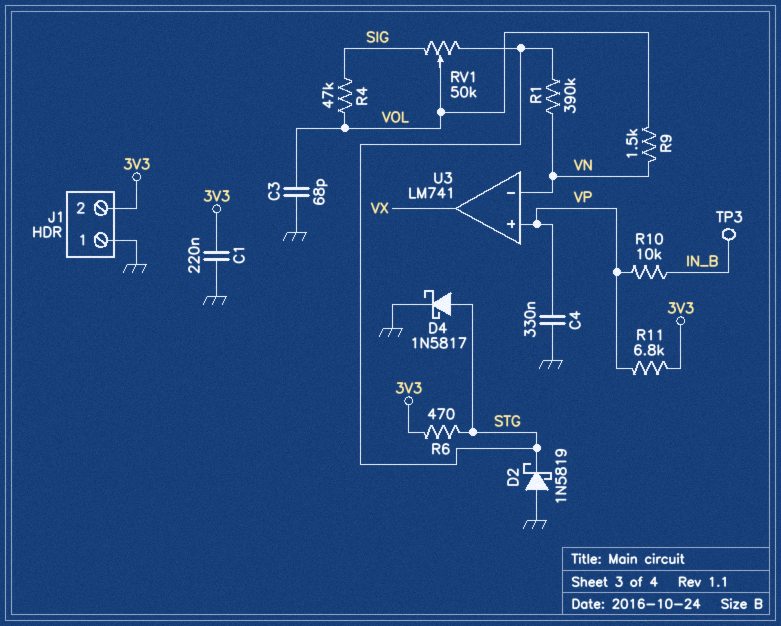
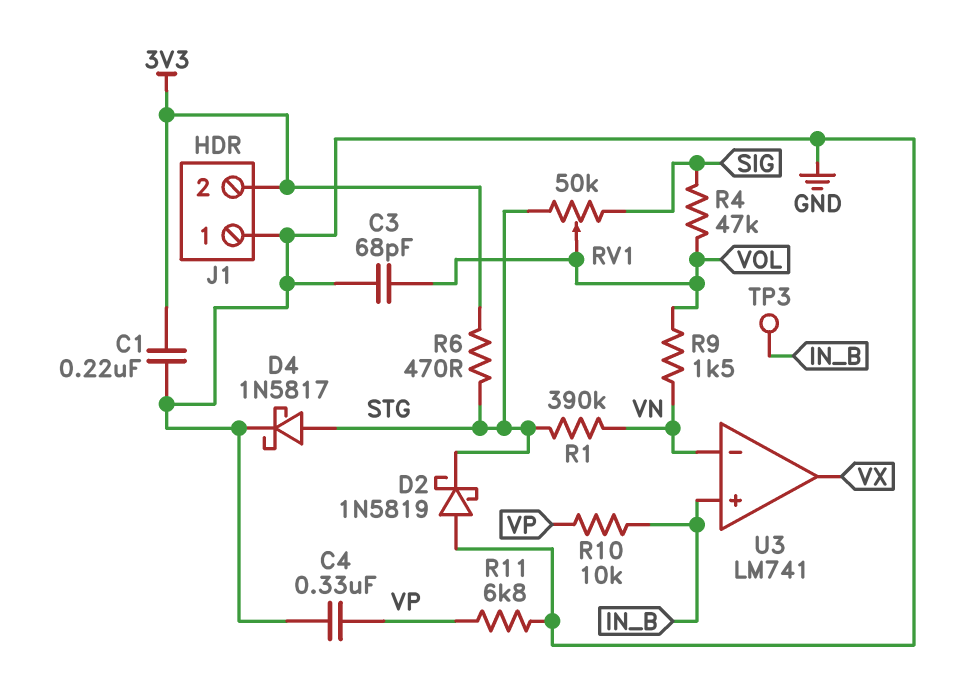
R11: 6.8k (3V3, VP) -> 6.8k (GND, VP)
U3 pin in+: VP -> IN_B

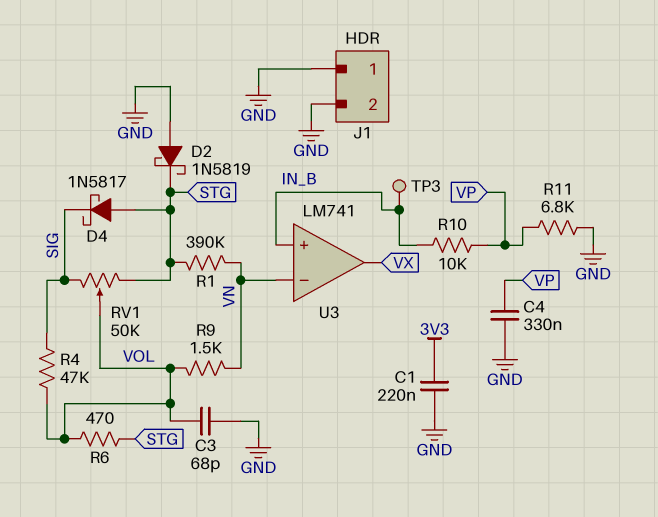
D4: schottky 1N5817 (A STG, K GND) -> schottky 1N5817 (A STG, K SIG)
J1 pin 2: 3V3 -> GND
R6: 470 (3V3, STG) -> 470 (STG, VOL)

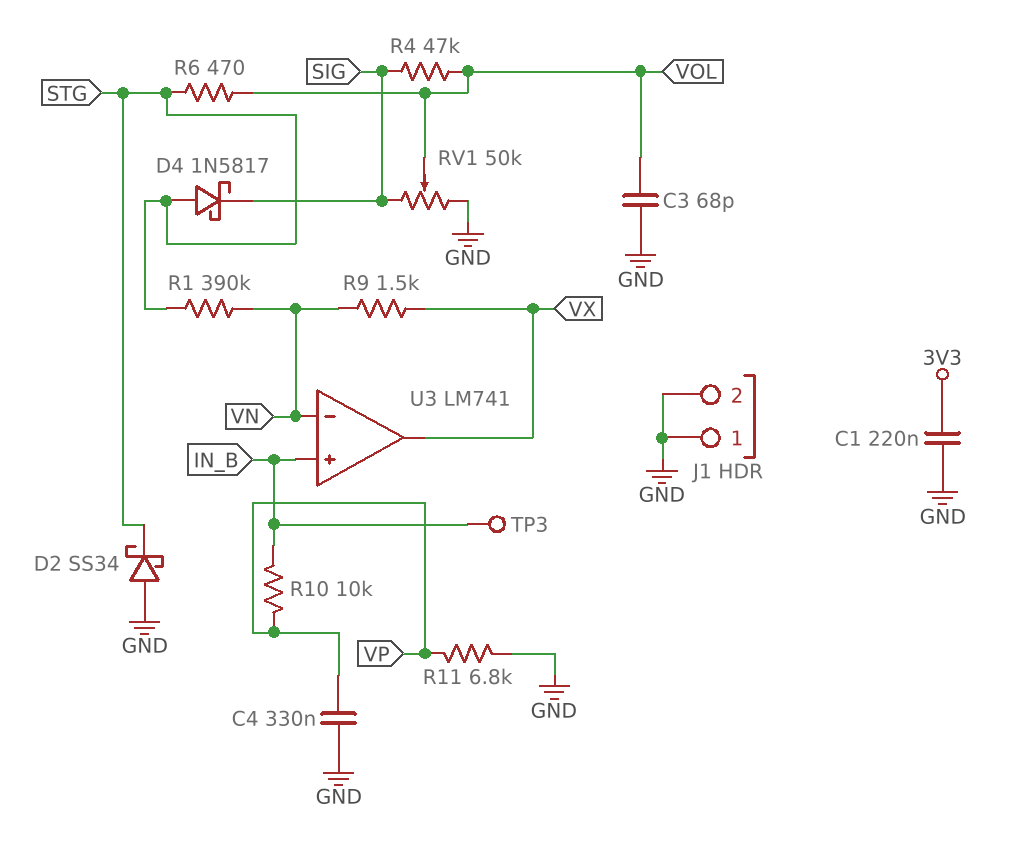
D2: schottky 1N5819 (A GND, K STG) -> schottky SS34 (A GND, K STG)
R9: 1.5k (VN, VOL) -> 1.5k (VN, VX)
RV1: 50k (SIG, STG, wiper VOL) -> 50k (GND, SIG, wiper VOL)

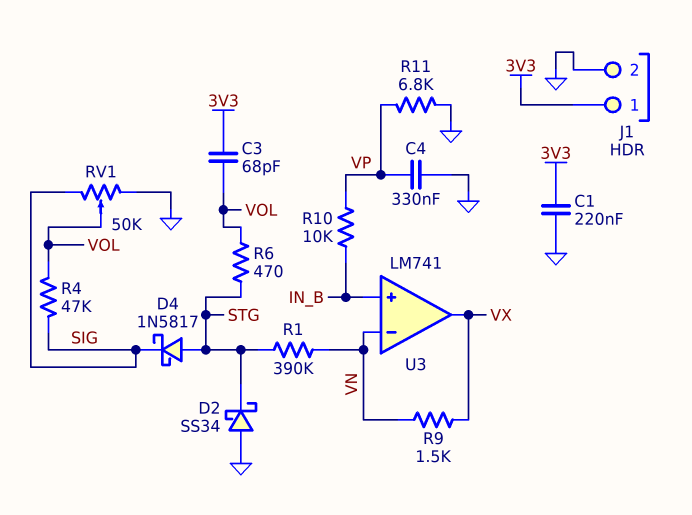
C3: 68pF (GND, VOL) -> 68pF (3V3, VOL)
J1 pin 1: GND -> 3V3
TP3: test point (IN_B) -> none

